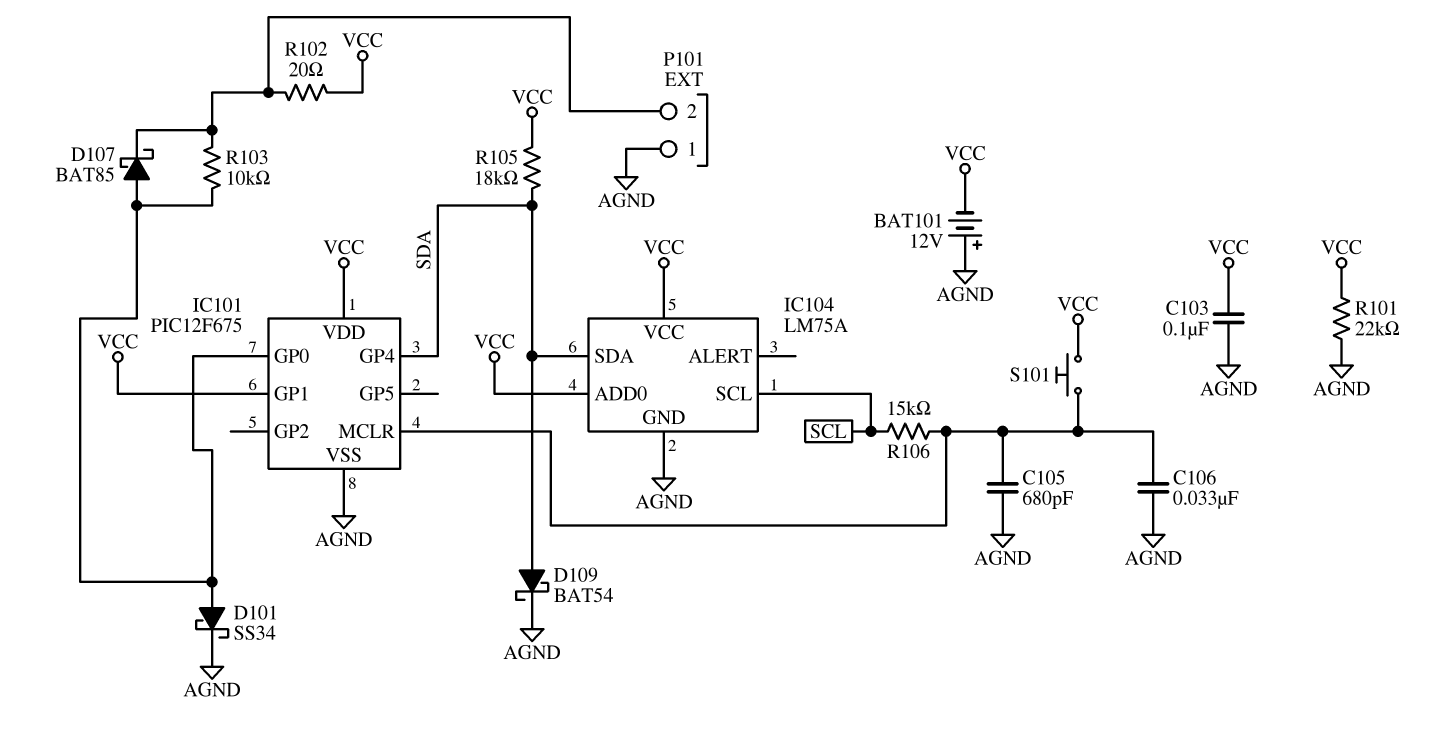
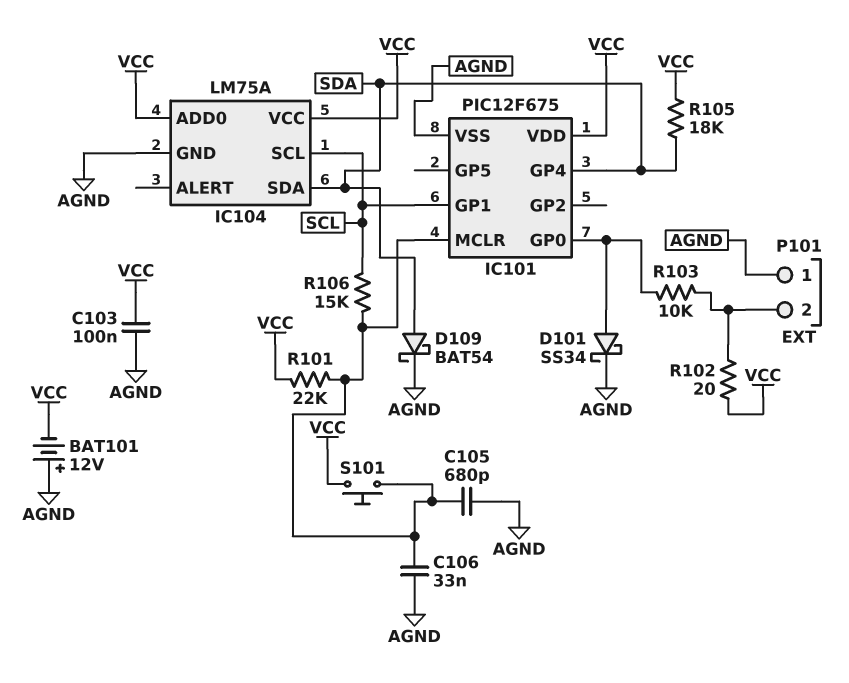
D107: schottky BAT85 (A IC101/GP0, K P101/2) -> none
IC101 pin GP1: VCC -> SCL
R101: 22k (AGND, VCC) -> 22k (IC101/MCLR, VCC)

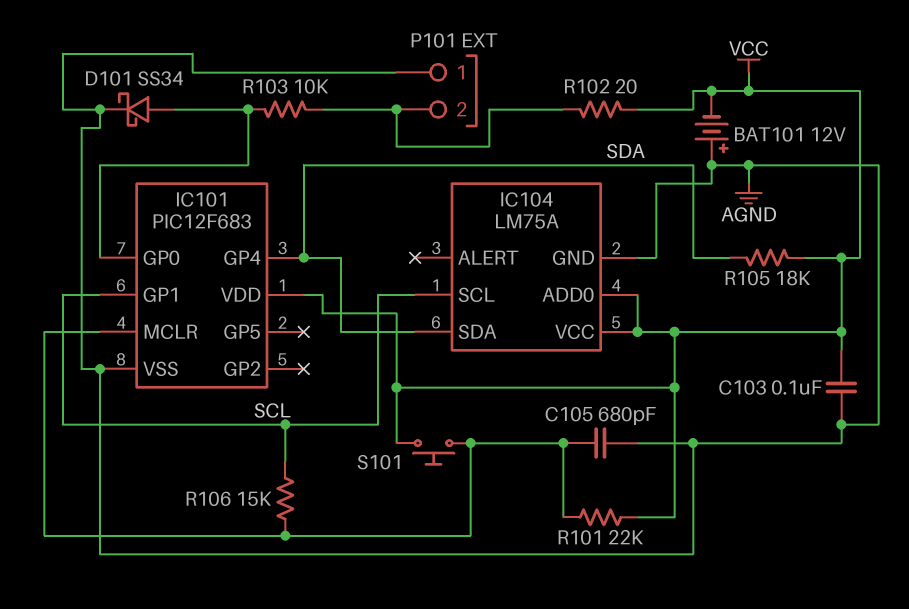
C106: 33nF (AGND, IC101/MCLR) -> none
D109: schottky BAT54 (A SDA, K AGND) -> none
IC101: PIC12F675 -> PIC12F683

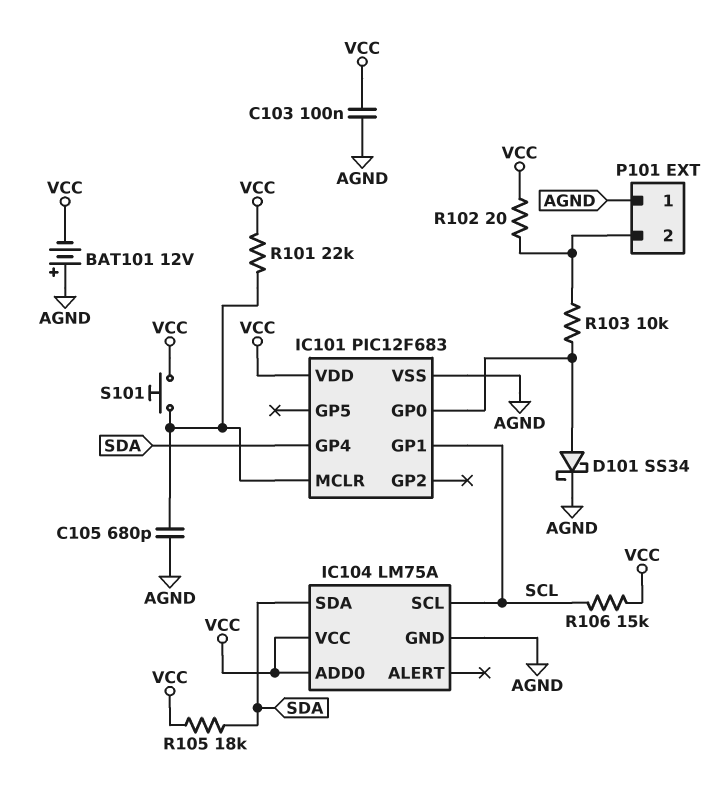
R106: 15k (IC101/MCLR, SCL) -> 15k (SCL, VCC)

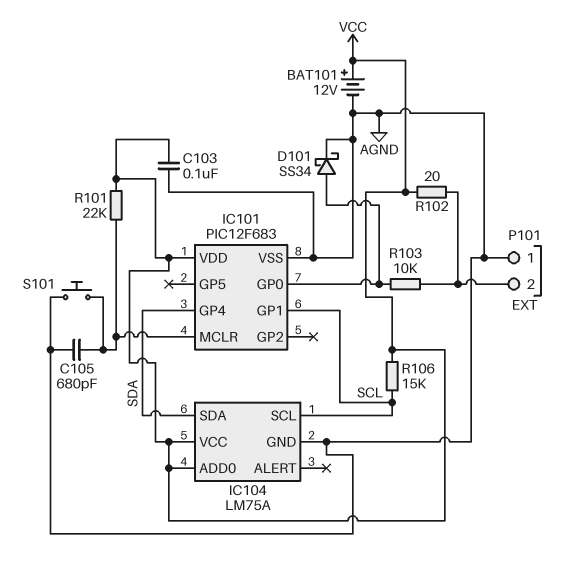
BAT101: 12V (plus AGND, minus VCC) -> 12V (plus VCC, minus AGND)
R105: 18k (SDA, VCC) -> none
S101: button (IC101/MCLR, VCC) -> button (AGND, IC101/MCLR)

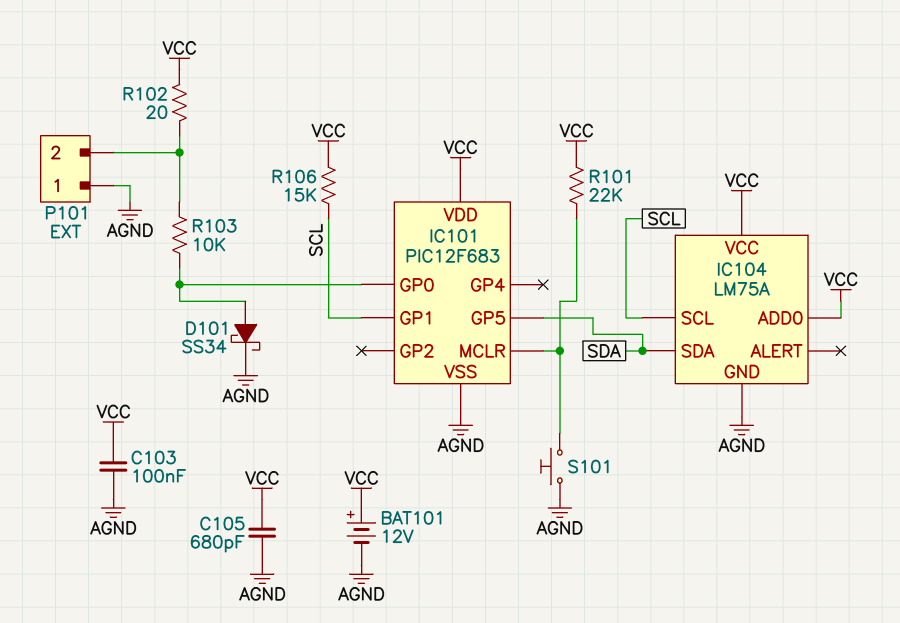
C105: 680pF (AGND, IC101/MCLR) -> 680pF (AGND, VCC)
IC101 pin GP4: SDA -> none
IC101 pin GP5: none -> SDA

